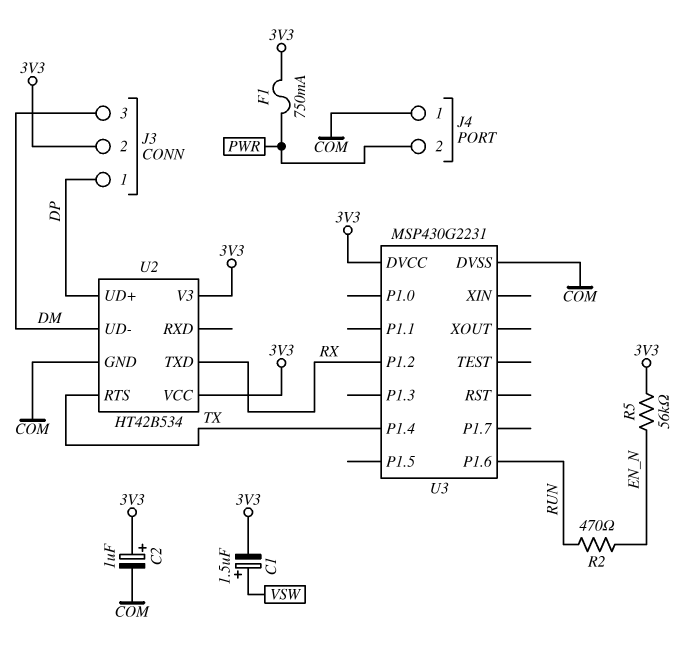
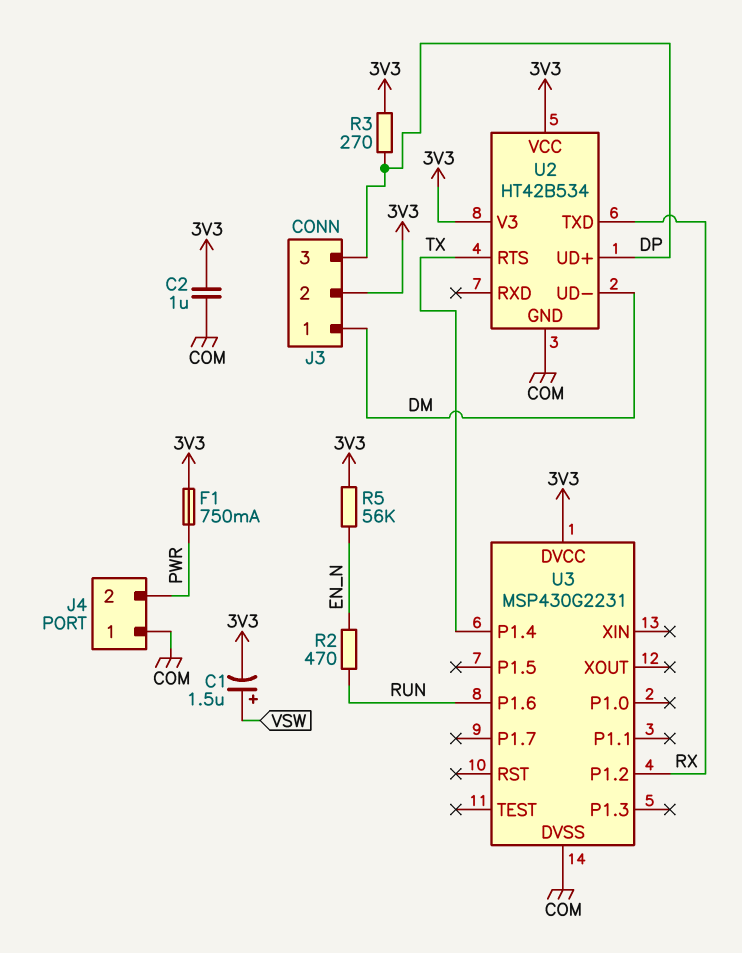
C2: 1uF (plus 3V3, minus COM) -> 1uF (3V3, COM)
J3 pin 1: DP -> DM
J3 pin 3: DM -> DP
R3: none -> 270 (3V3, DP)

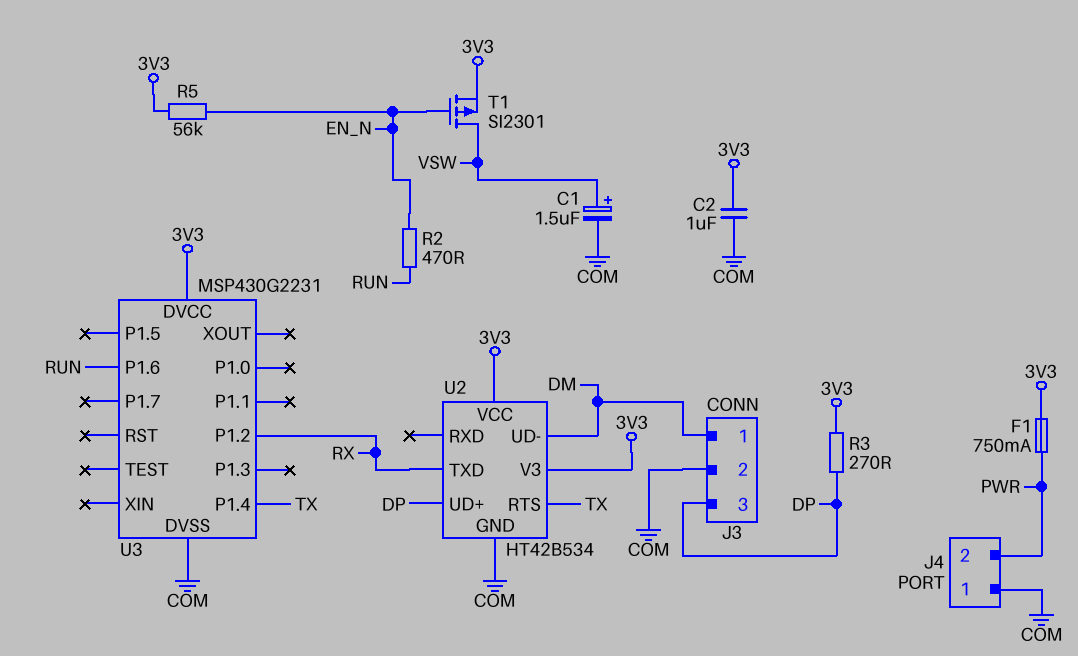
C1: 1.5uF (plus VSW, minus 3V3) -> 1.5uF (plus VSW, minus COM)
J3 pin 2: 3V3 -> COM
T1: none -> PMOS SI2301 (G EN_N, D VSW, S 3V3)

